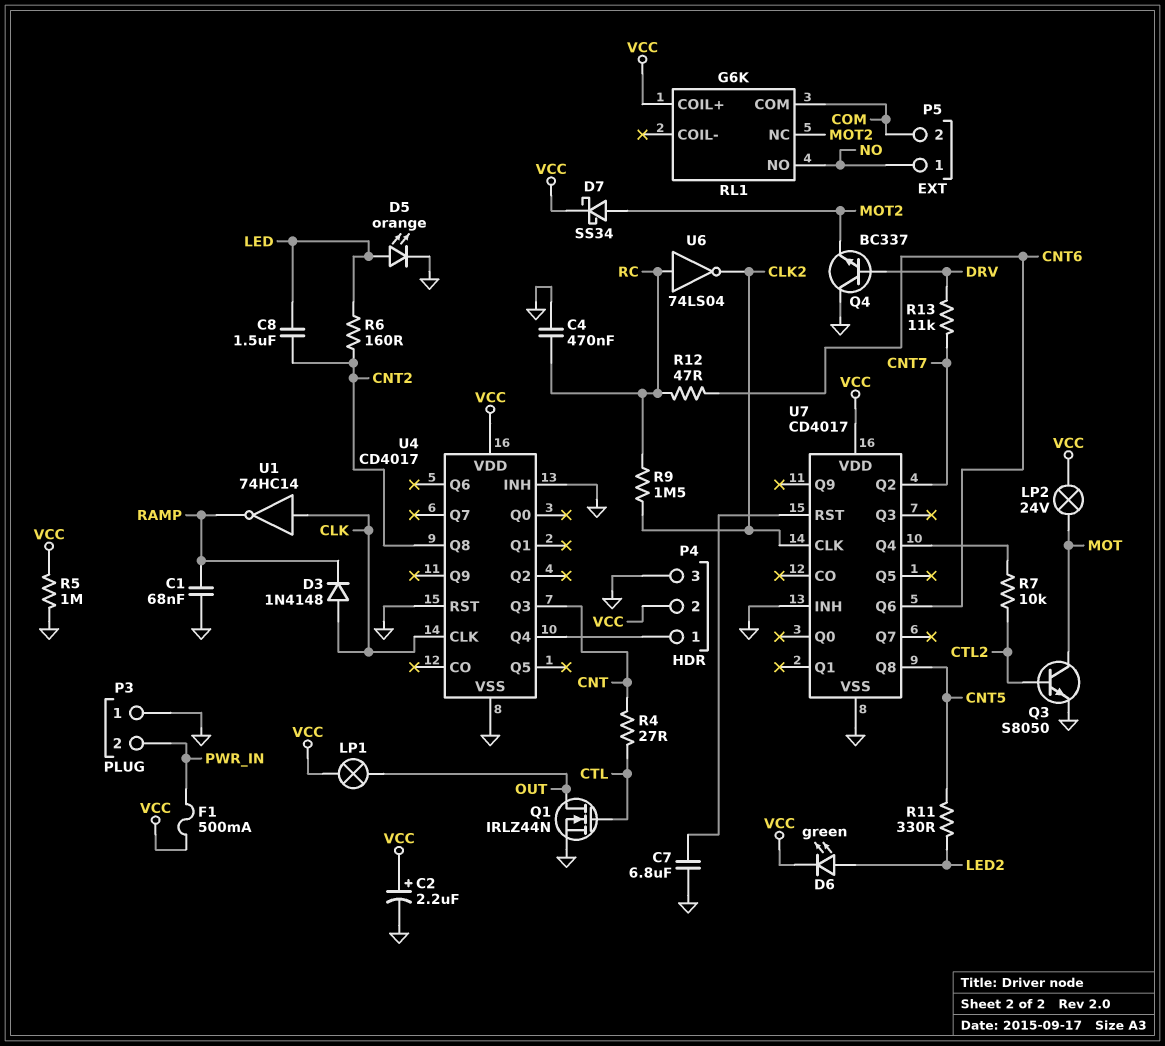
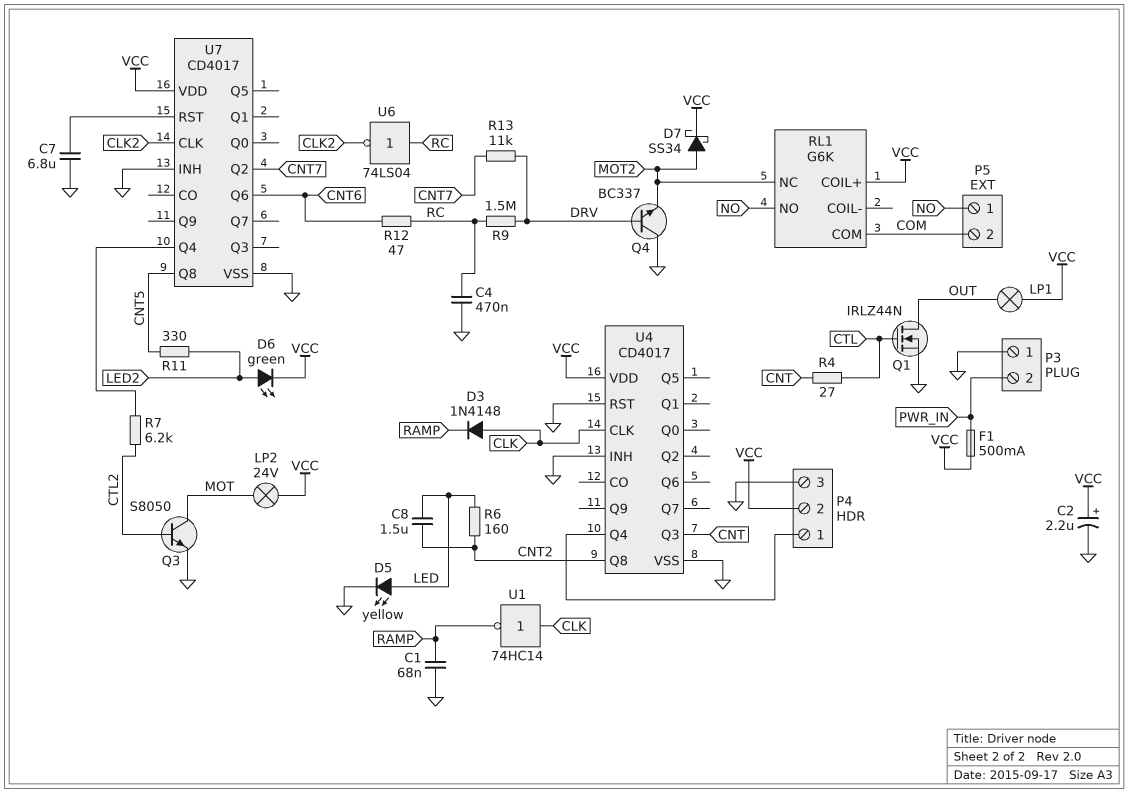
D5: LED orange (A LED, K GND) -> LED yellow (A LED, K GND)
R5: 1M (GND, VCC) -> none
R7: 10k (CTL2, U7/Q4) -> 6.2k (CTL2, U7/Q4)
R9: 1.5M (CLK2, RC) -> 1.5M (DRV, RC)

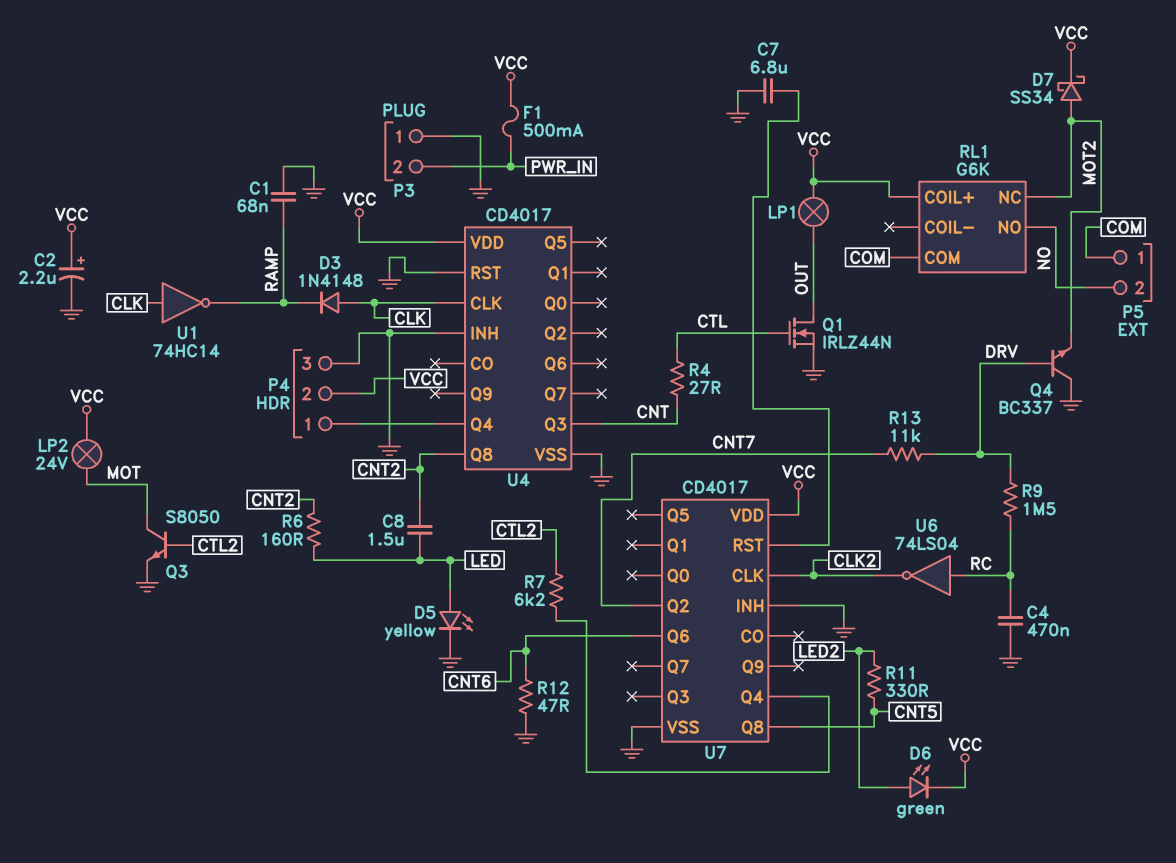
P5 pin 1: NO -> COM
P5 pin 2: COM -> NO
R12: 47 (CNT6, RC) -> 47 (CNT6, GND)

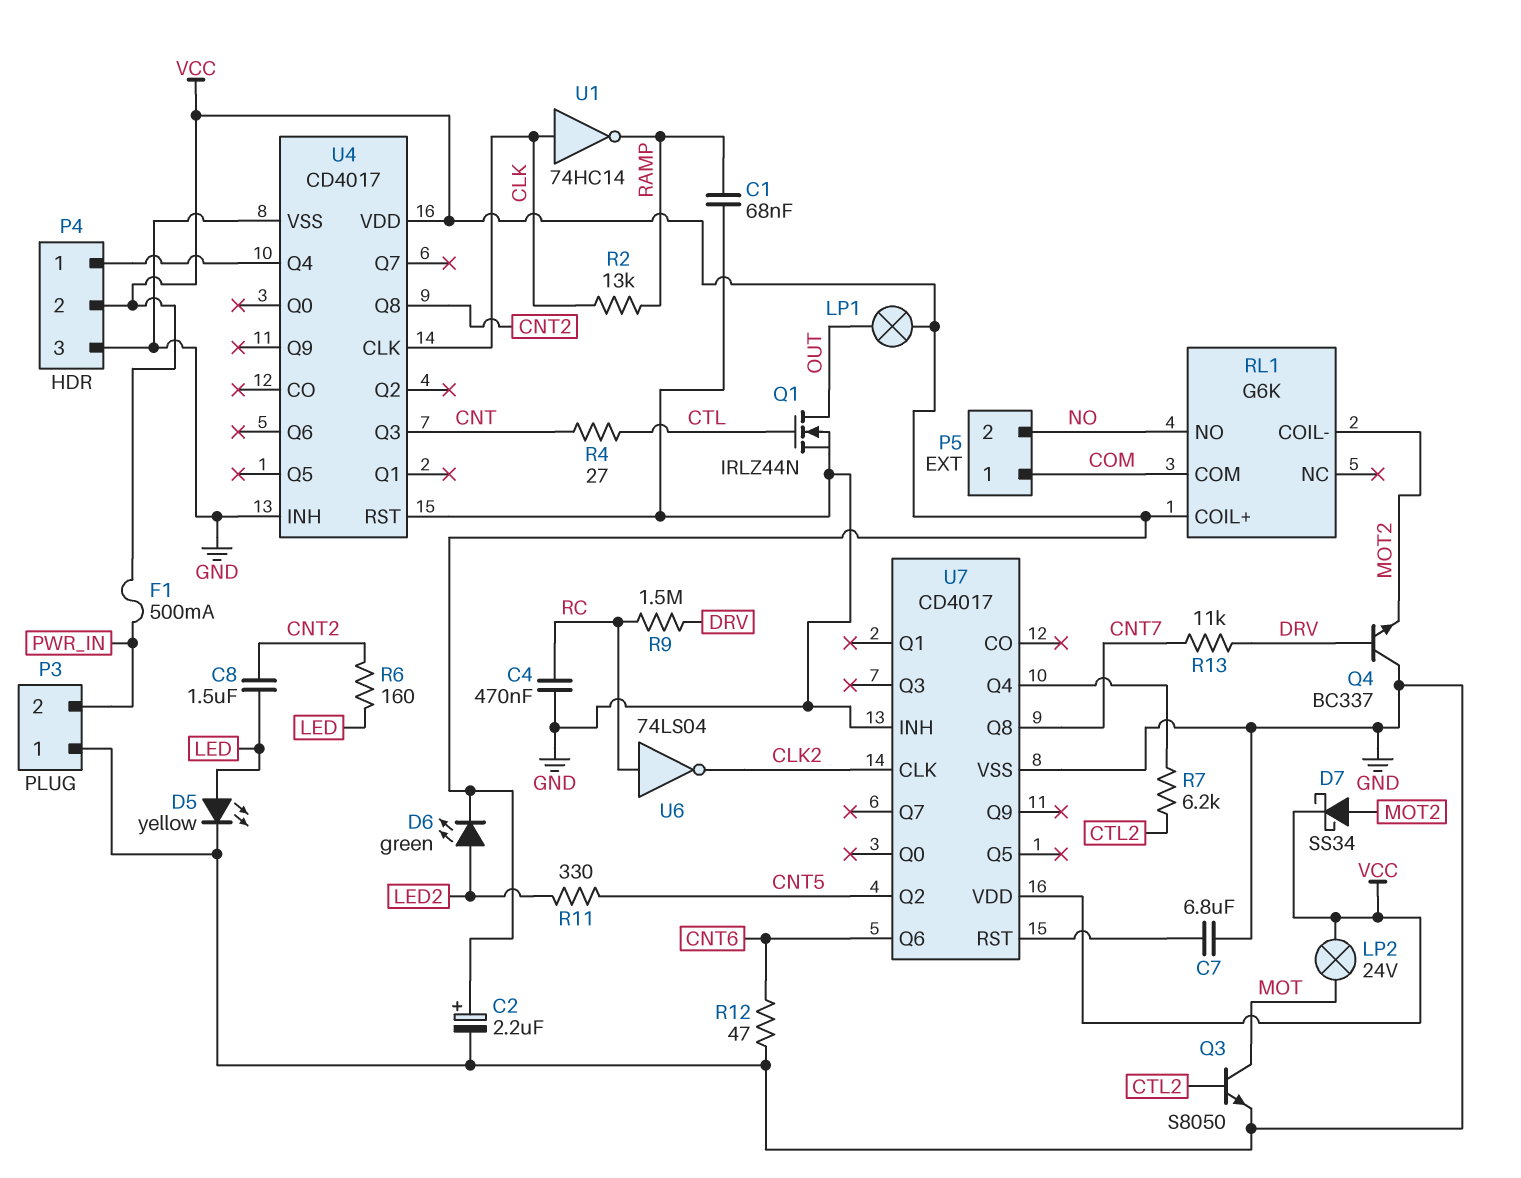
D3: diode 1N4148 (A CLK, K RAMP) -> none
R2: none -> 13k (CLK, RAMP)
RL1 pin COIL-: none -> MOT2
RL1 pin NC: MOT2 -> none
U7 pin Q2: CNT7 -> CNT5
U7 pin Q8: CNT5 -> CNT7

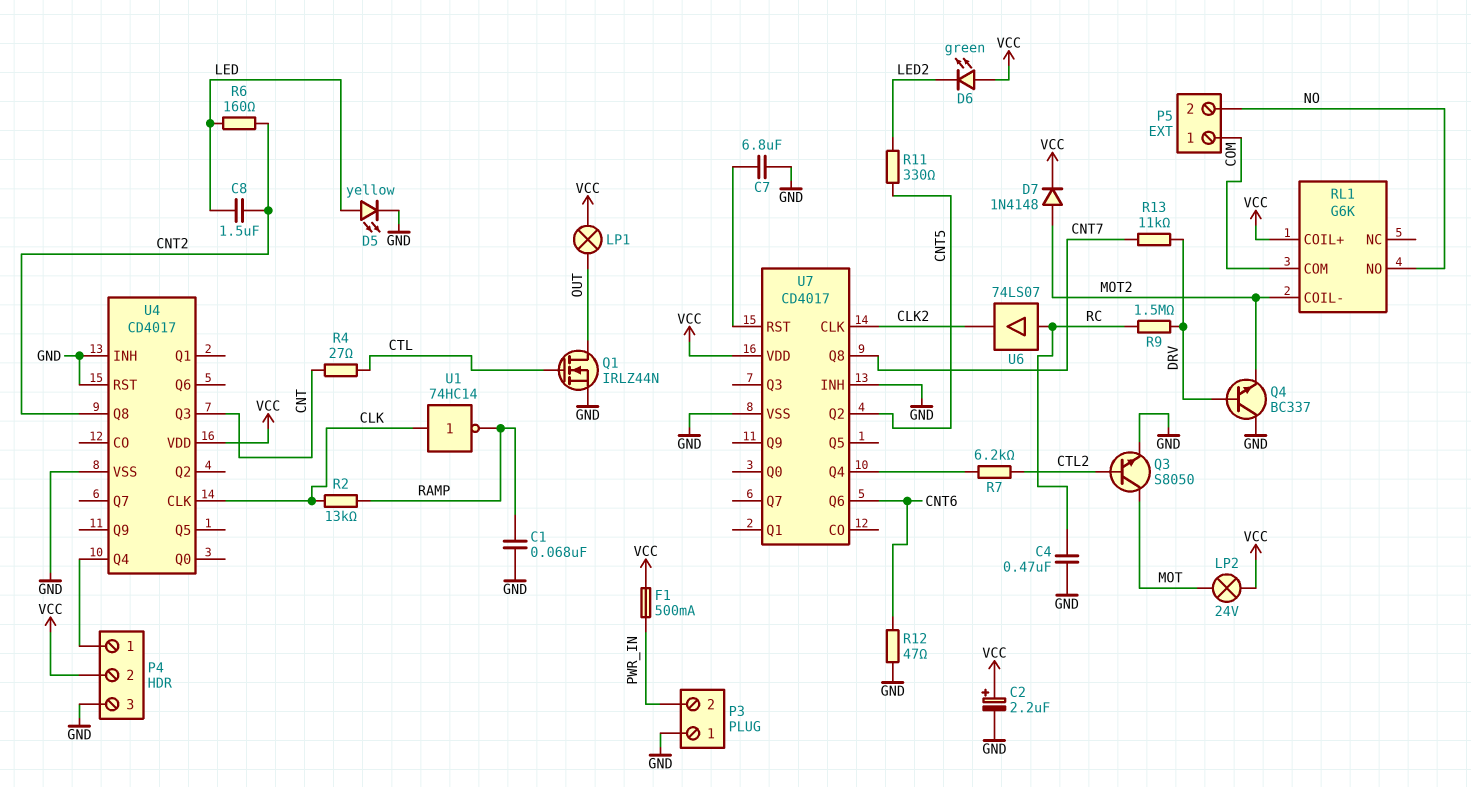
D6: LED green (A LED2, K VCC) -> LED green (A VCC, K LED2)
D7: schottky SS34 (A MOT2, K VCC) -> diode 1N4148 (A MOT2, K VCC)
U6: NOT 74LS04 (in RC, out CLK2) -> buffer 74LS07 (in RC, out CLK2)

